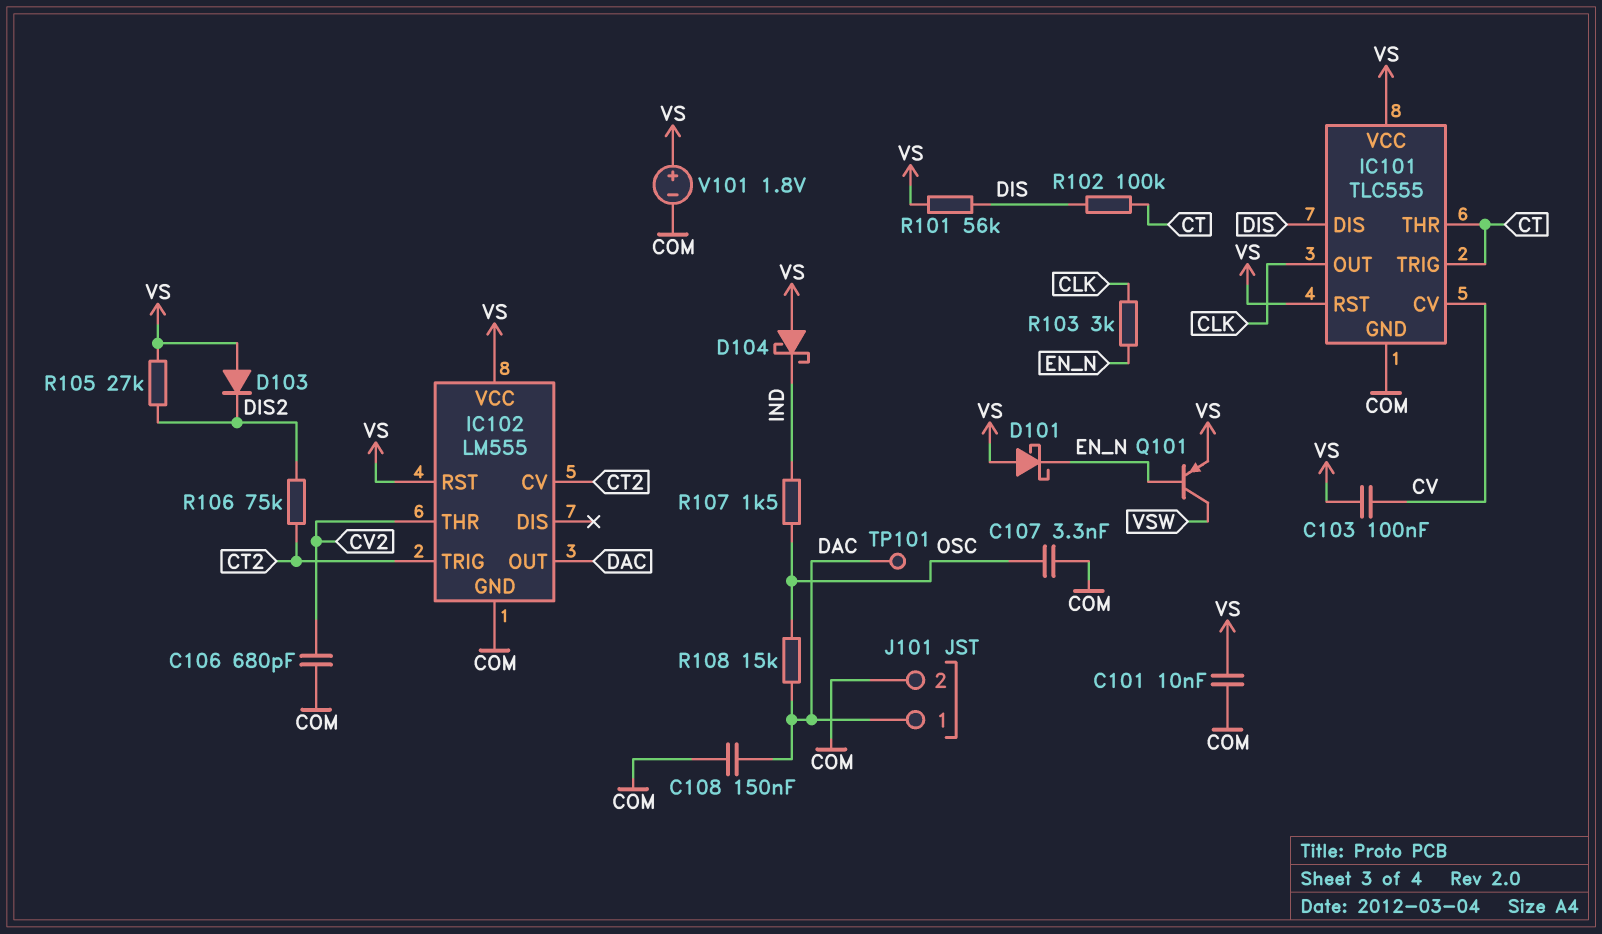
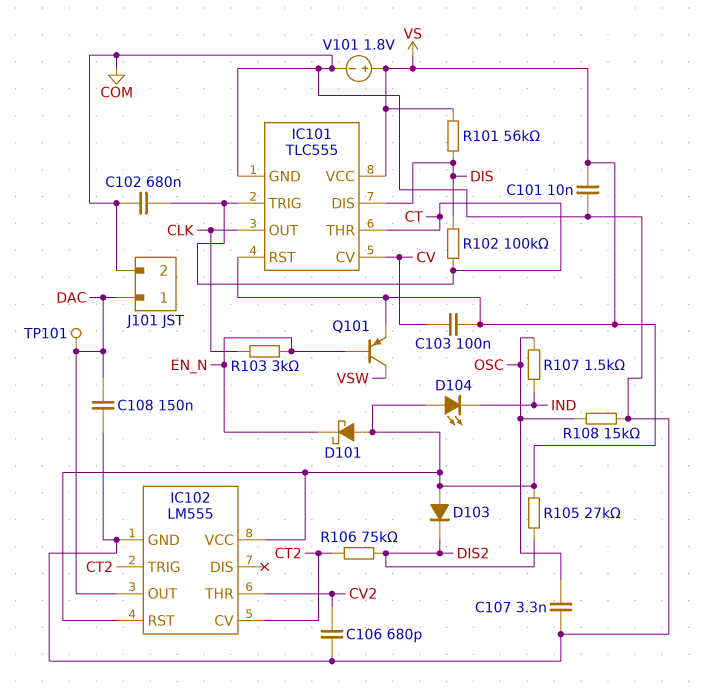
C102: none -> 680nF (COM, CT)
D104: schottky (A VS, K IND) -> LED (A VS, K IND)
R108: 15k (DAC, OSC) -> 15k (COM, OSC)

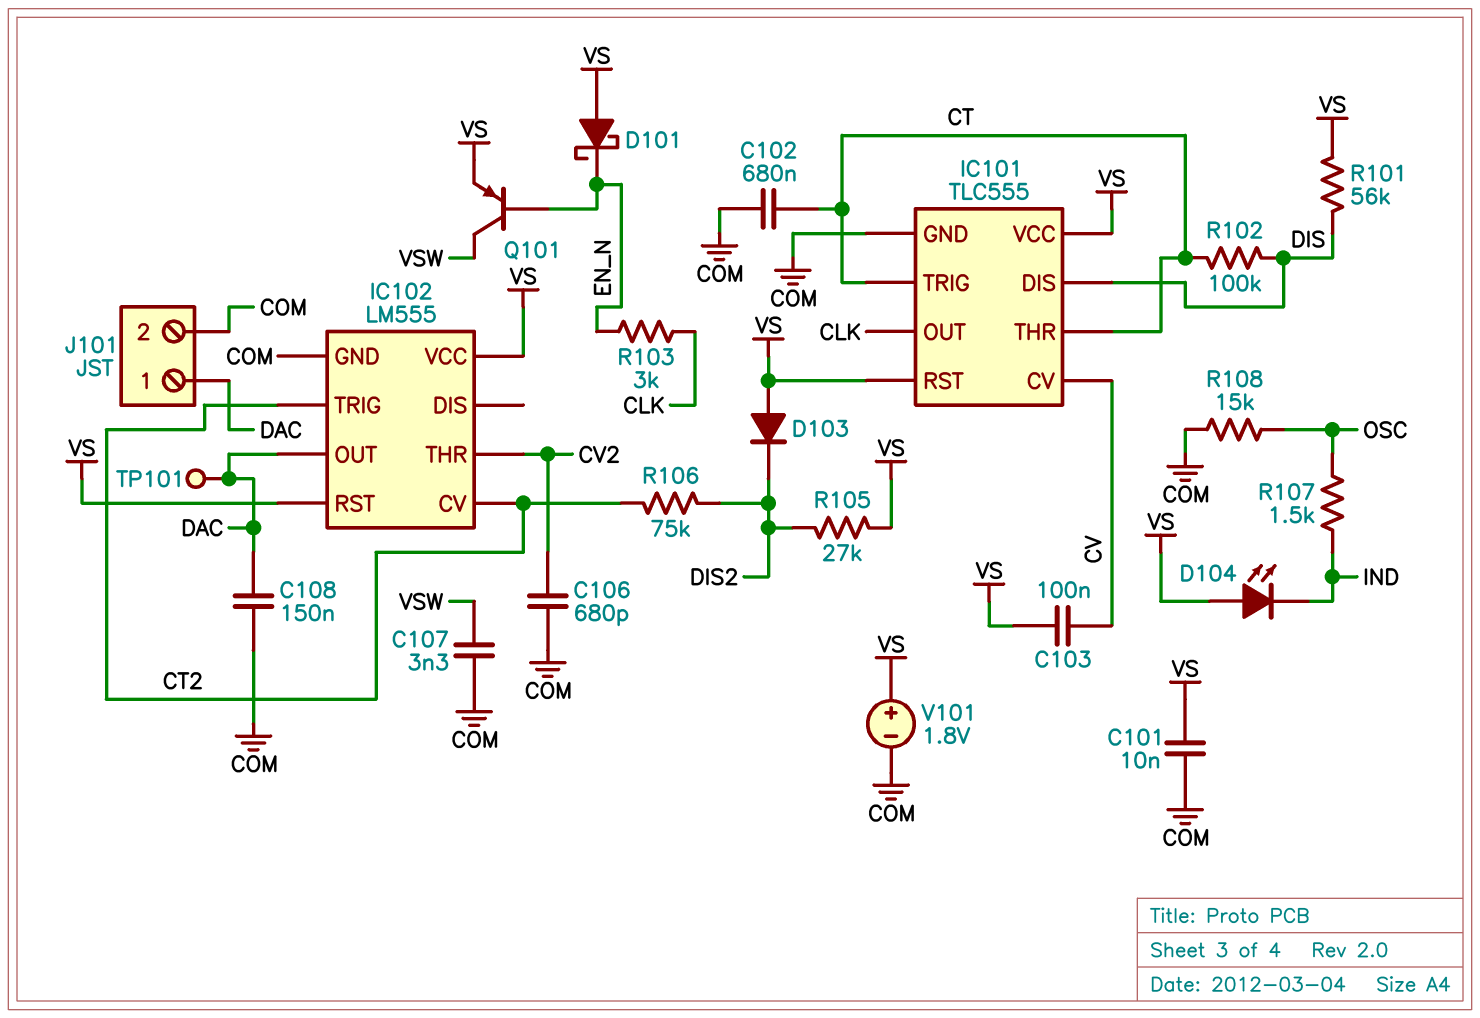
C107: 3.3nF (COM, OSC) -> 3.3nF (COM, VSW)

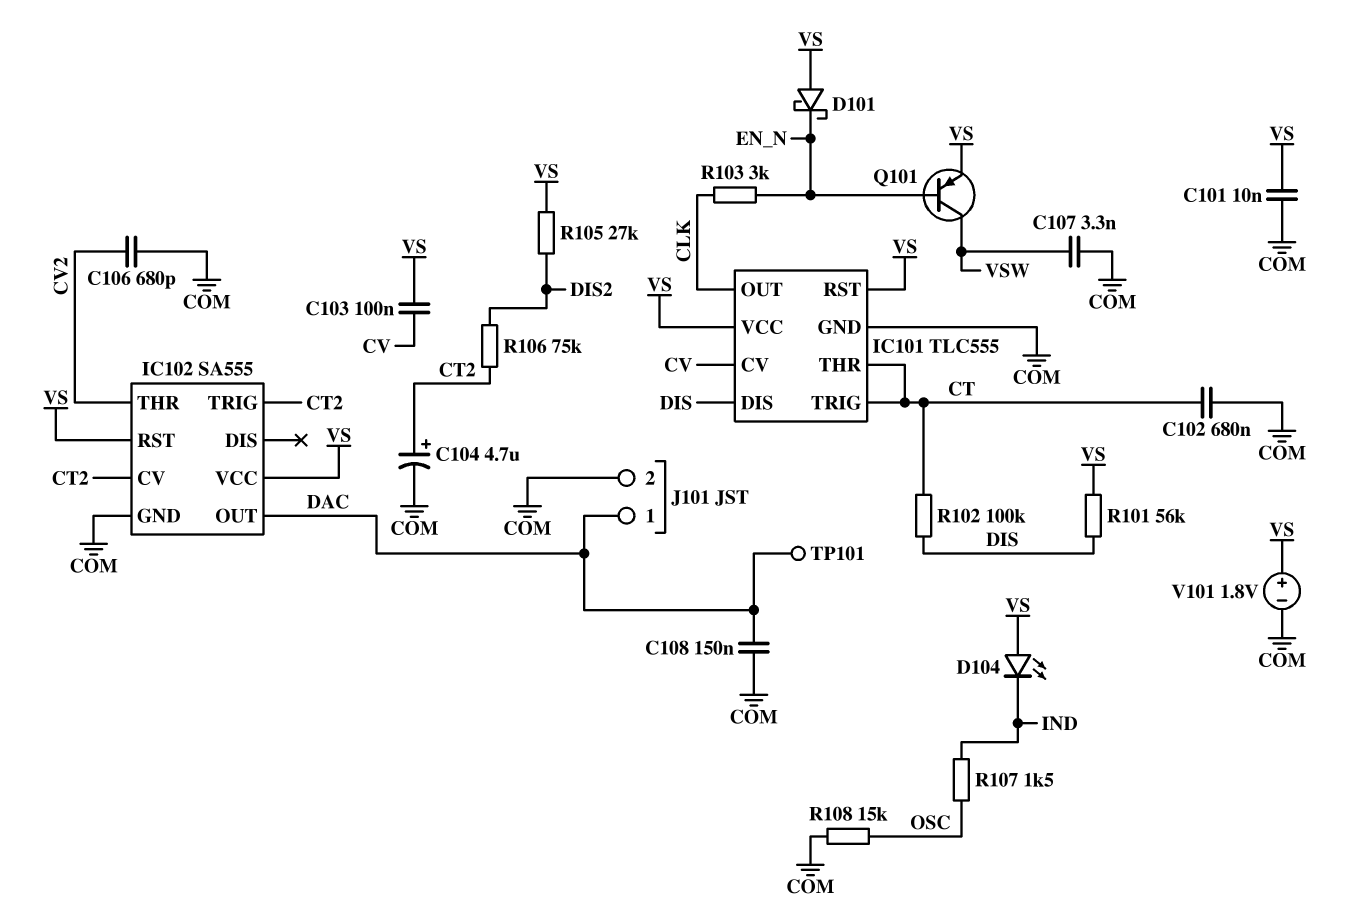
C104: none -> 4.7uF (plus CT2, minus COM)
D103: diode (A VS, K DIS2) -> none
IC102: LM555 -> SA555

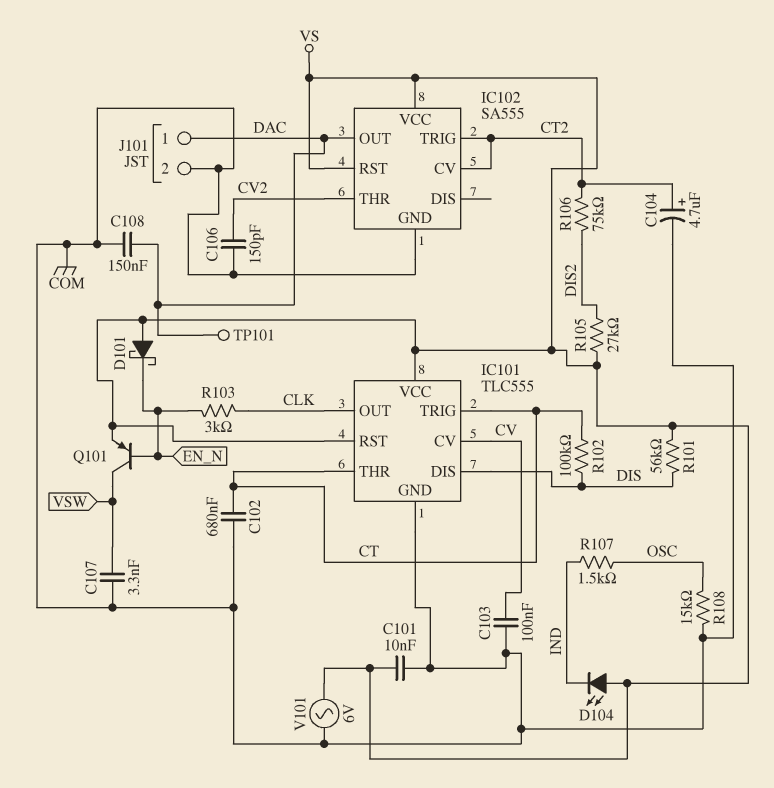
C103: 100nF (CV, VS) -> 100nF (COM, CV)
C106: 680pF (COM, CV2) -> 150pF (COM, CV2)
V101: 1.8V (plus VS, minus COM) -> AC 6V (COM, VS)

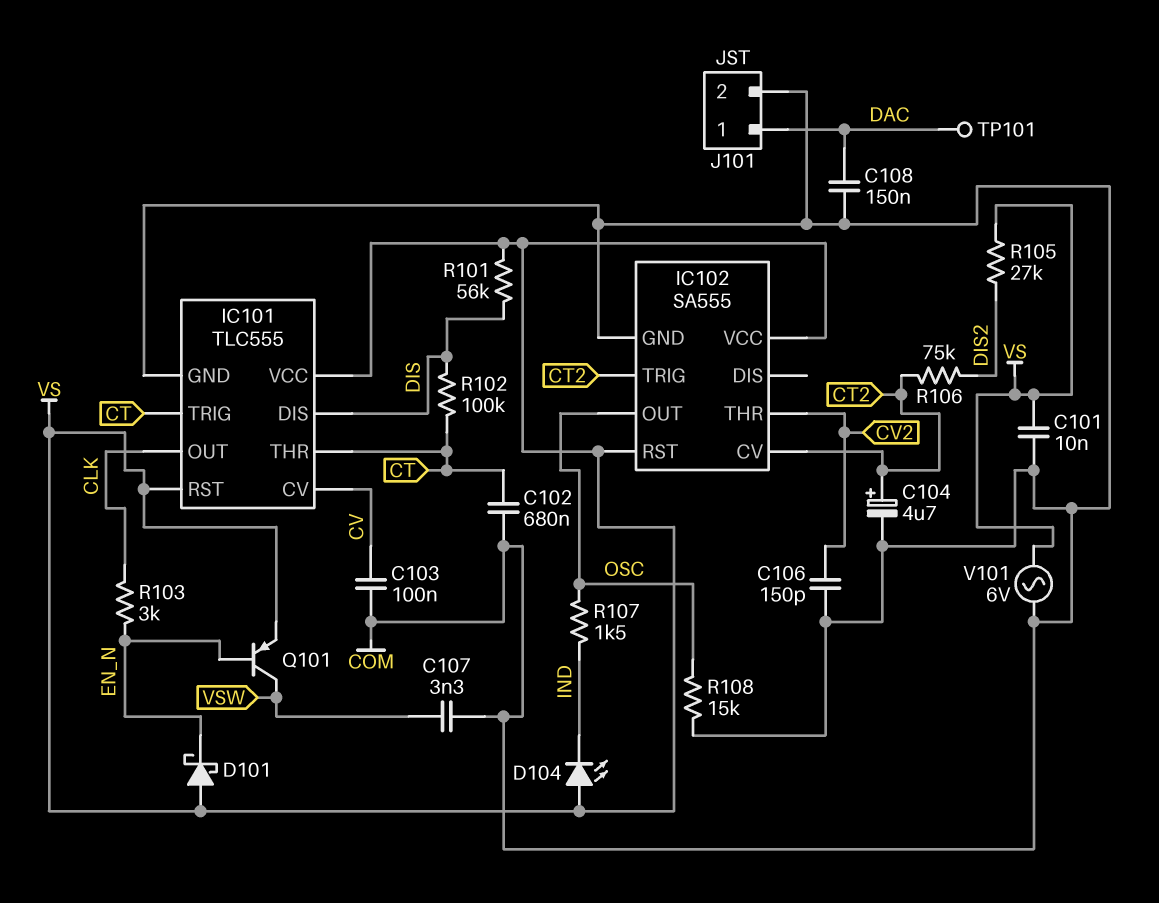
IC102 pin OUT: DAC -> OSC

